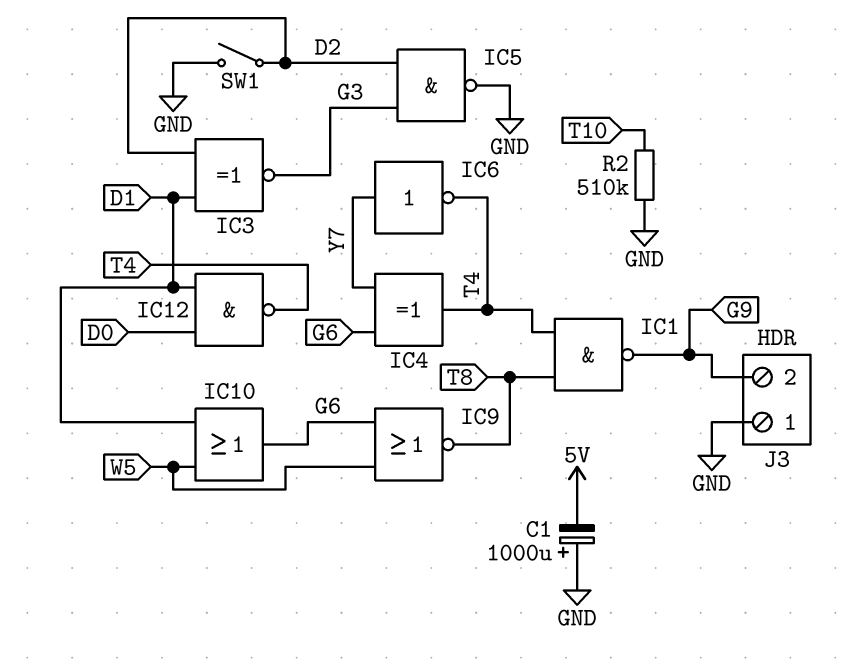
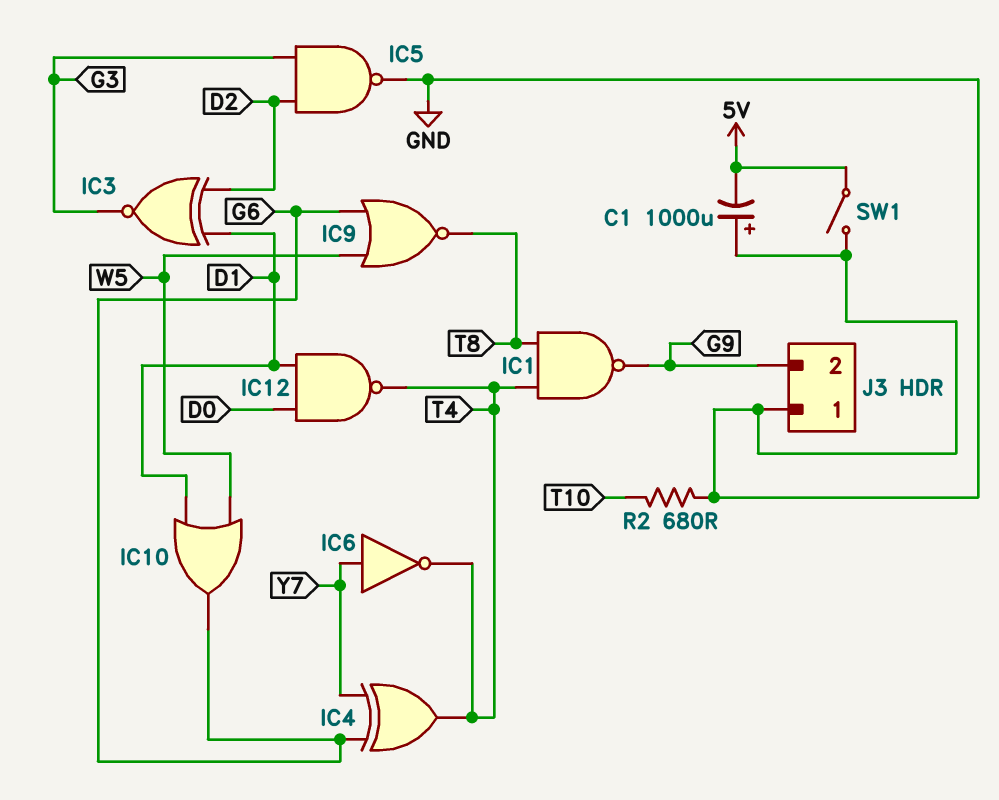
R2: 510k (GND, T10) -> 680 (GND, T10)
SW1: switch (D2, GND) -> switch (5V, GND)

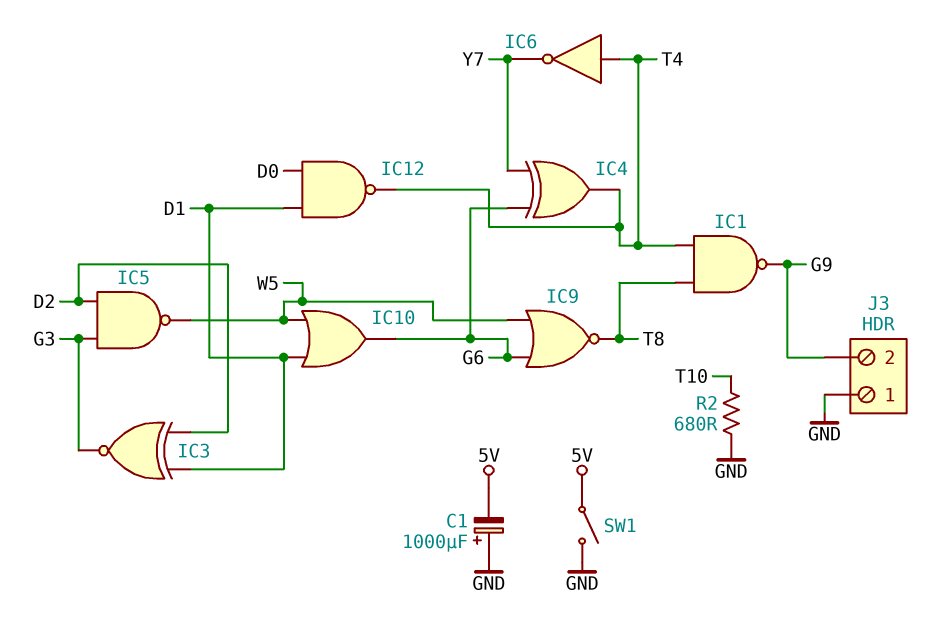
IC5: NAND (in D2, in G3, out GND) -> NAND (in D2, in G3, out W5)
IC6: NOT (in Y7, out T4) -> NOT (in T4, out Y7)

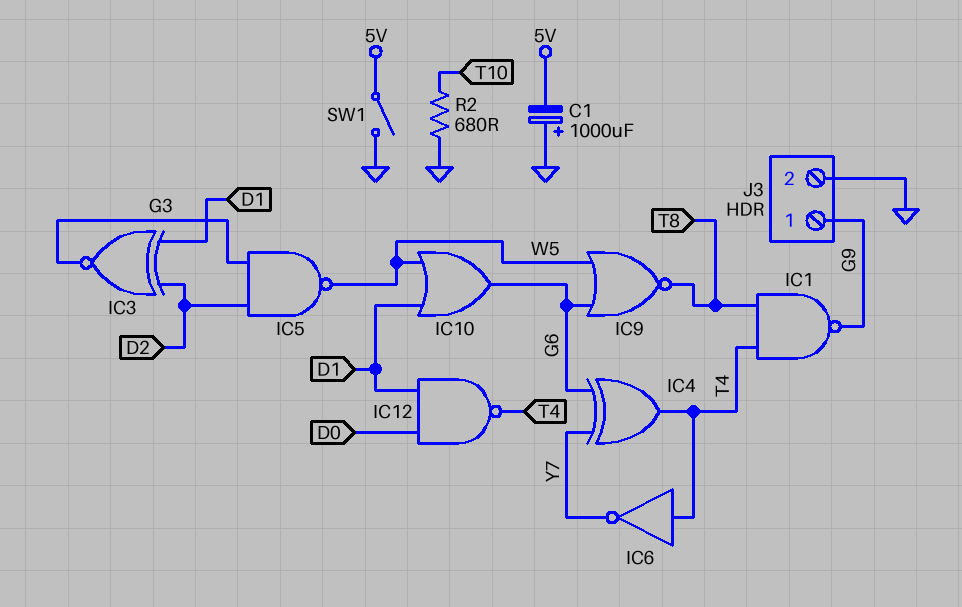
J3 pin 1: GND -> G9
J3 pin 2: G9 -> GND

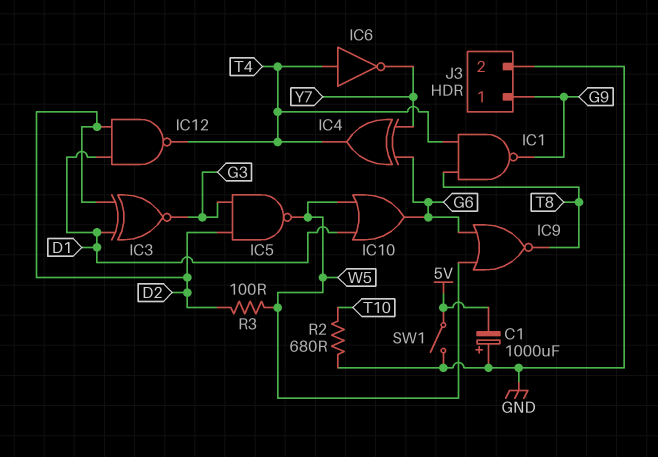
IC12: NAND (in D0, in D1, out T4) -> NAND (in D1, in D2, out T4)
R3: none -> 100 (D2, W5)

